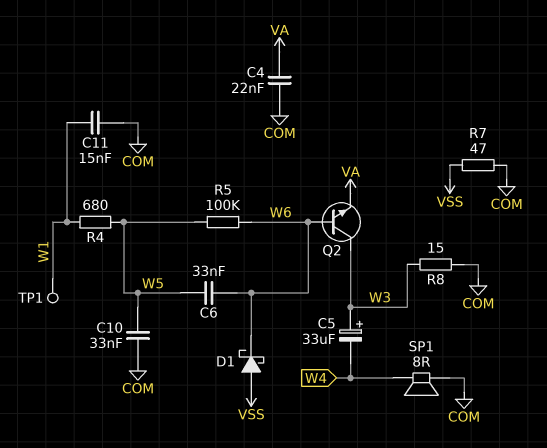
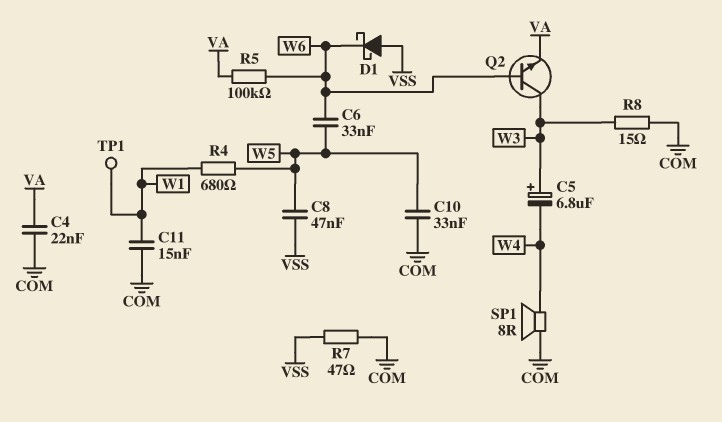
C5: 33uF (plus W3, minus W4) -> 6.8uF (plus W3, minus W4)
C8: none -> 47nF (VSS, W5)
R5: 100k (W5, W6) -> 100k (VA, W6)

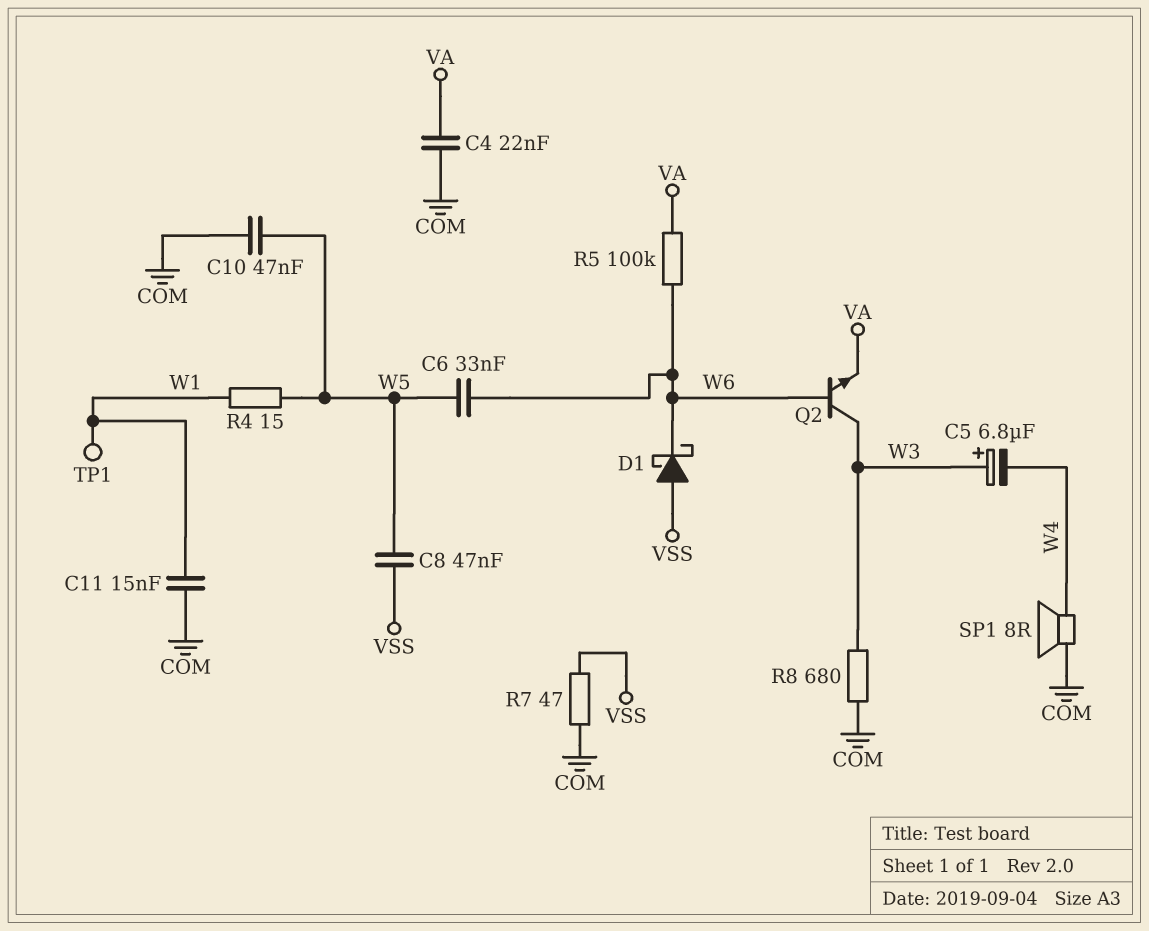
C10: 33nF (COM, W5) -> 47nF (COM, W5)
R4: 680 (W1, W5) -> 15 (W1, W5)
R8: 15 (COM, W3) -> 680 (COM, W3)

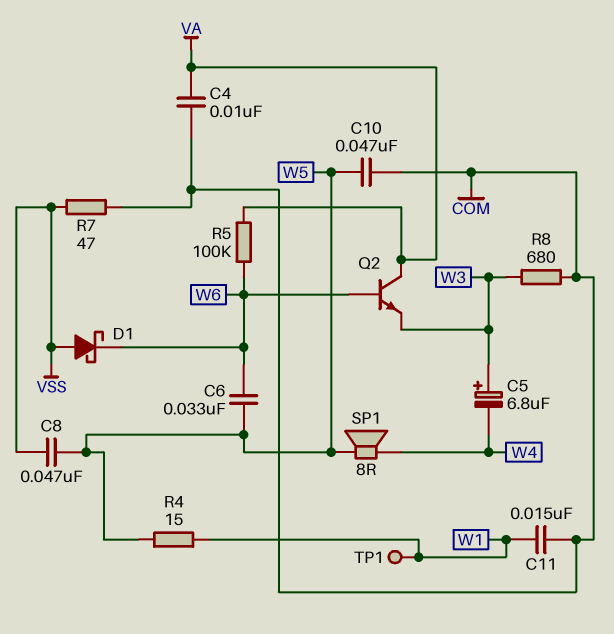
C4: 22nF (COM, VA) -> 10nF (COM, VA)
Q2: NPN (B W6, C W3, E VA) -> NPN (B W6, C VA, E W3)
SP1: speaker 8R (COM, W4) -> speaker 8R (W4, W5)

